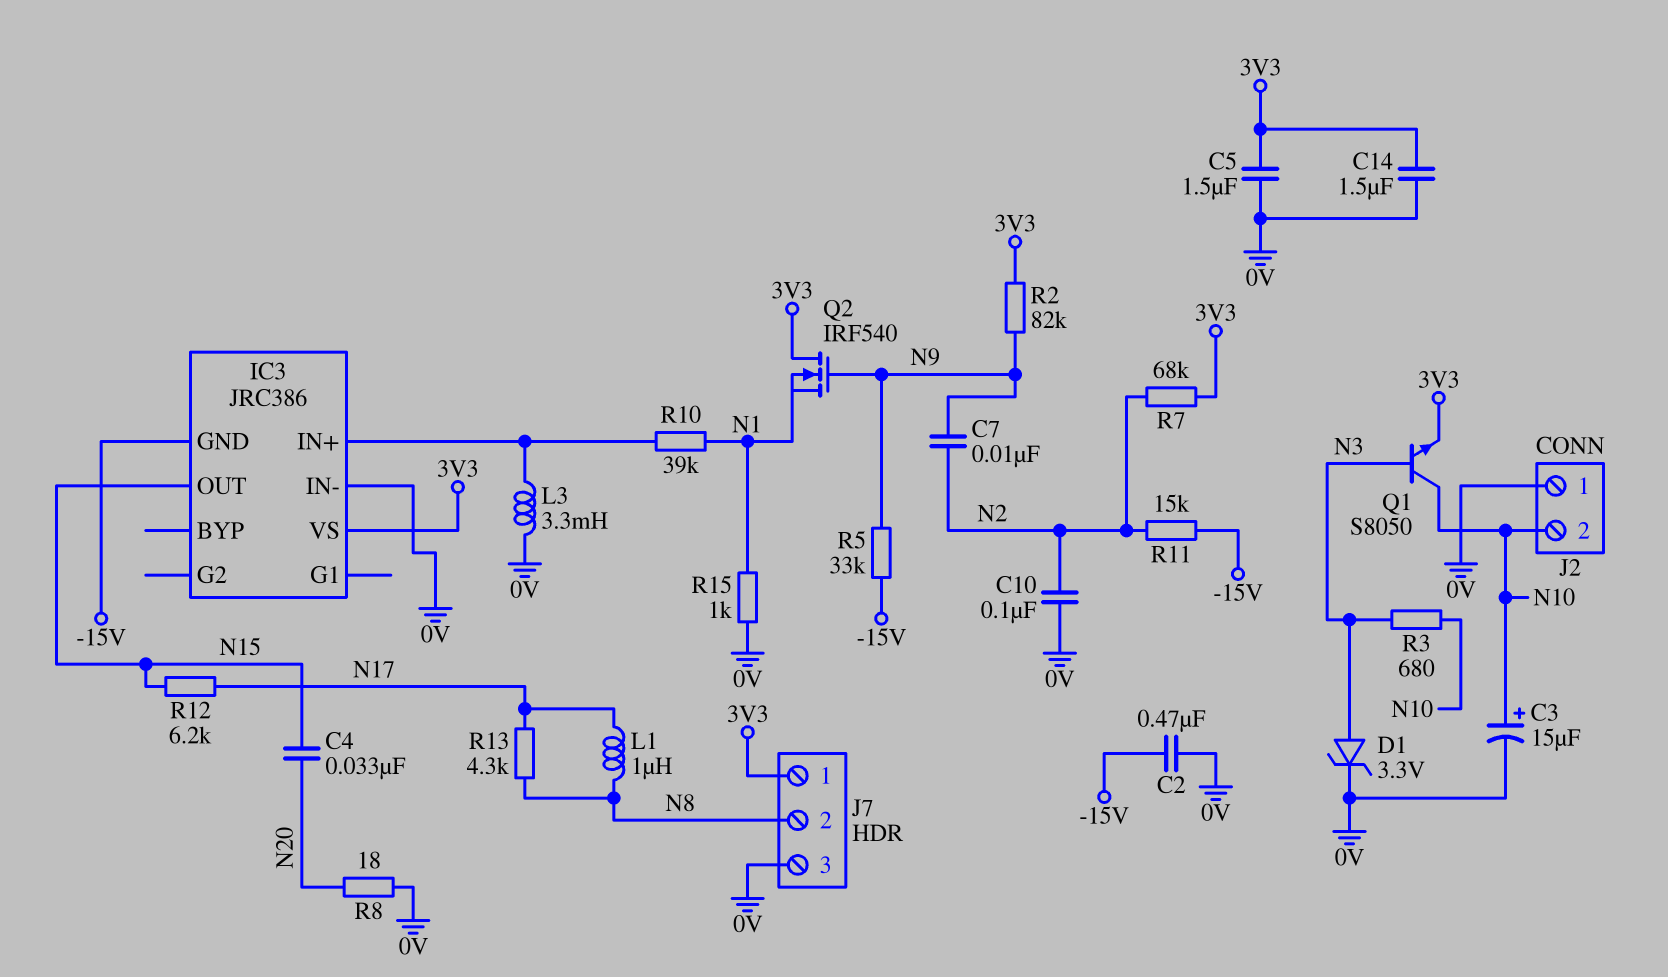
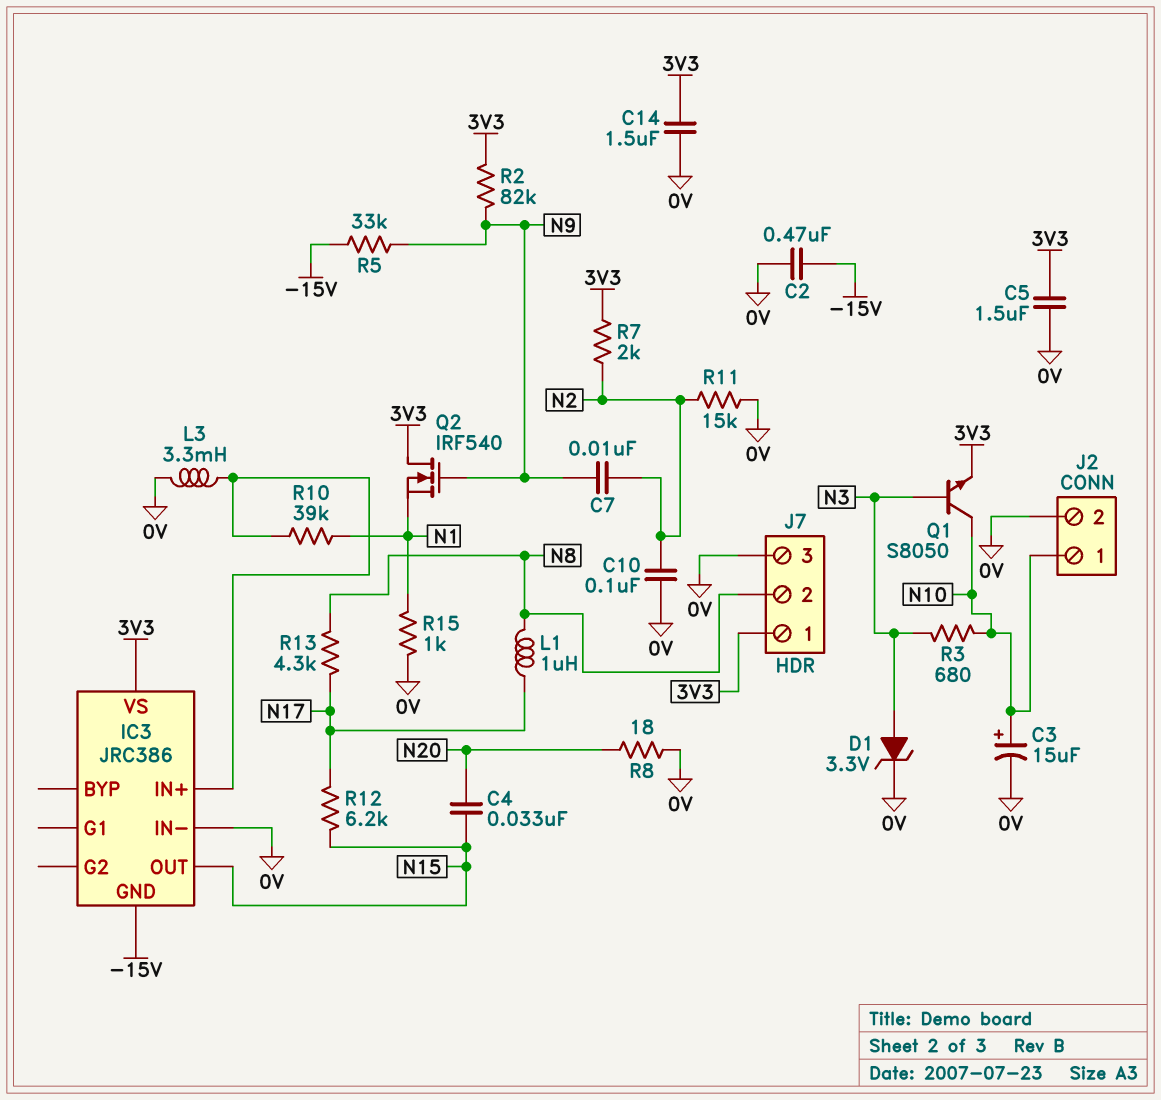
J2 pin 1: 0V -> N10
J2 pin 2: N10 -> 0V
R7: 68k (3V3, N2) -> 2k (3V3, N2)
R11: 15k (-15V, N2) -> 15k (0V, N2)

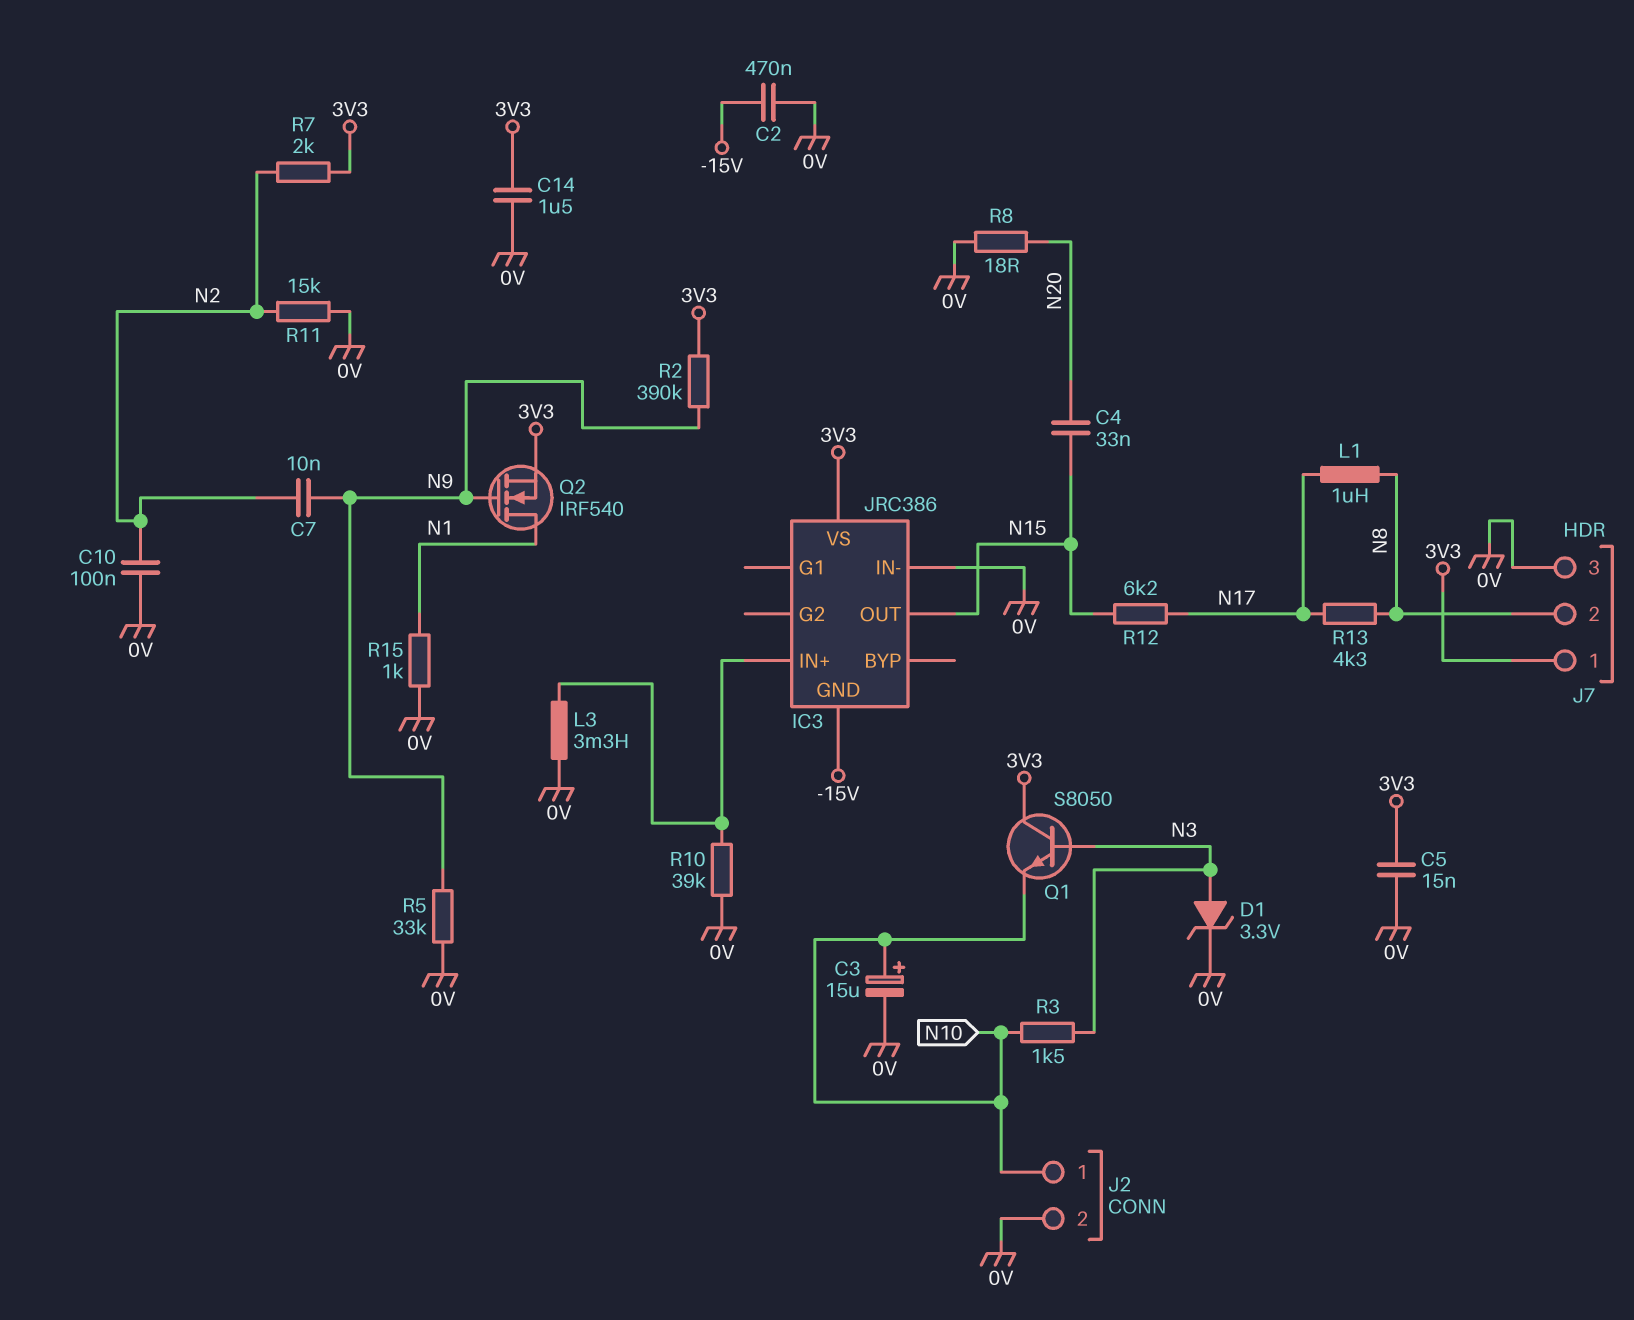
C5: 1.5uF (0V, 3V3) -> 15nF (0V, 3V3)
Q1: NPN S8050 (B N3, C N10, E 3V3) -> NPN S8050 (B N3, C 3V3, E N10)
Q2: NMOS IRF540 (G N9, D 3V3, S N1) -> NMOS IRF540 (G N9, D N1, S 3V3)
R2: 82k (3V3, N9) -> 390k (3V3, N9)
R3: 680 (N3, N10) -> 1.5k (N3, N10)
R5: 33k (-15V, N9) -> 33k (0V, N9)
R10: 39k (IC3/IN+, N1) -> 39k (0V, IC3/IN+)

